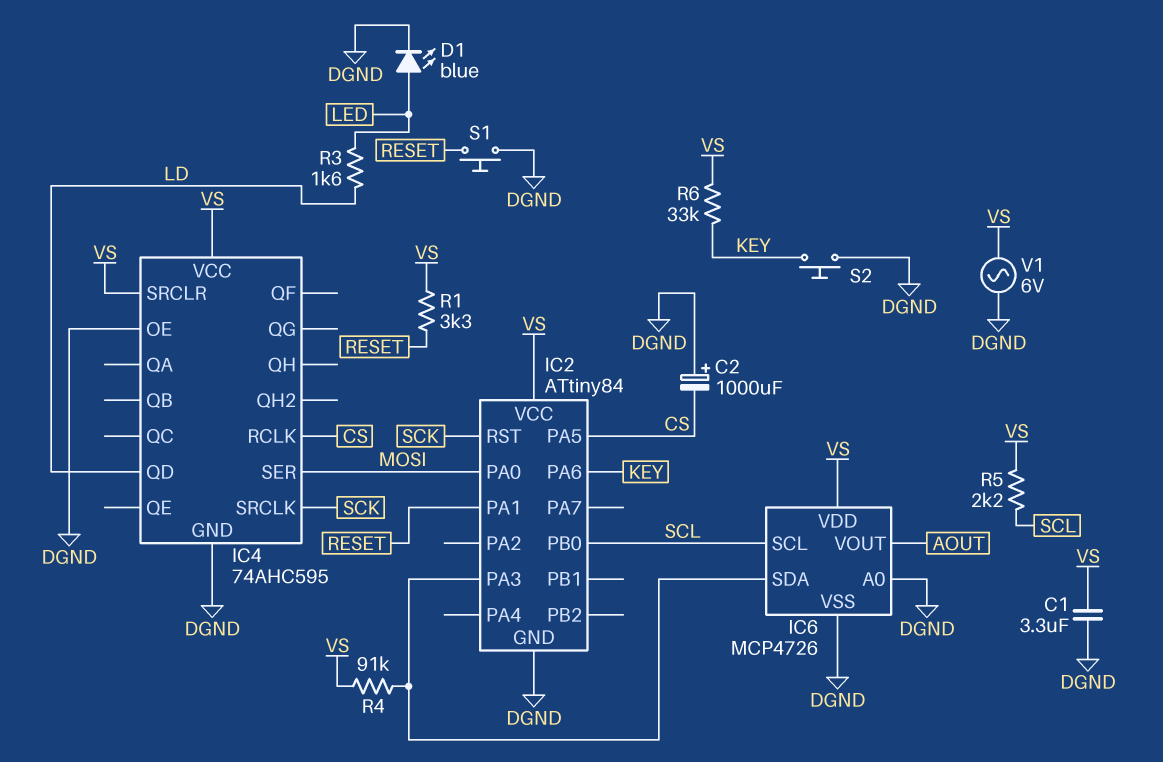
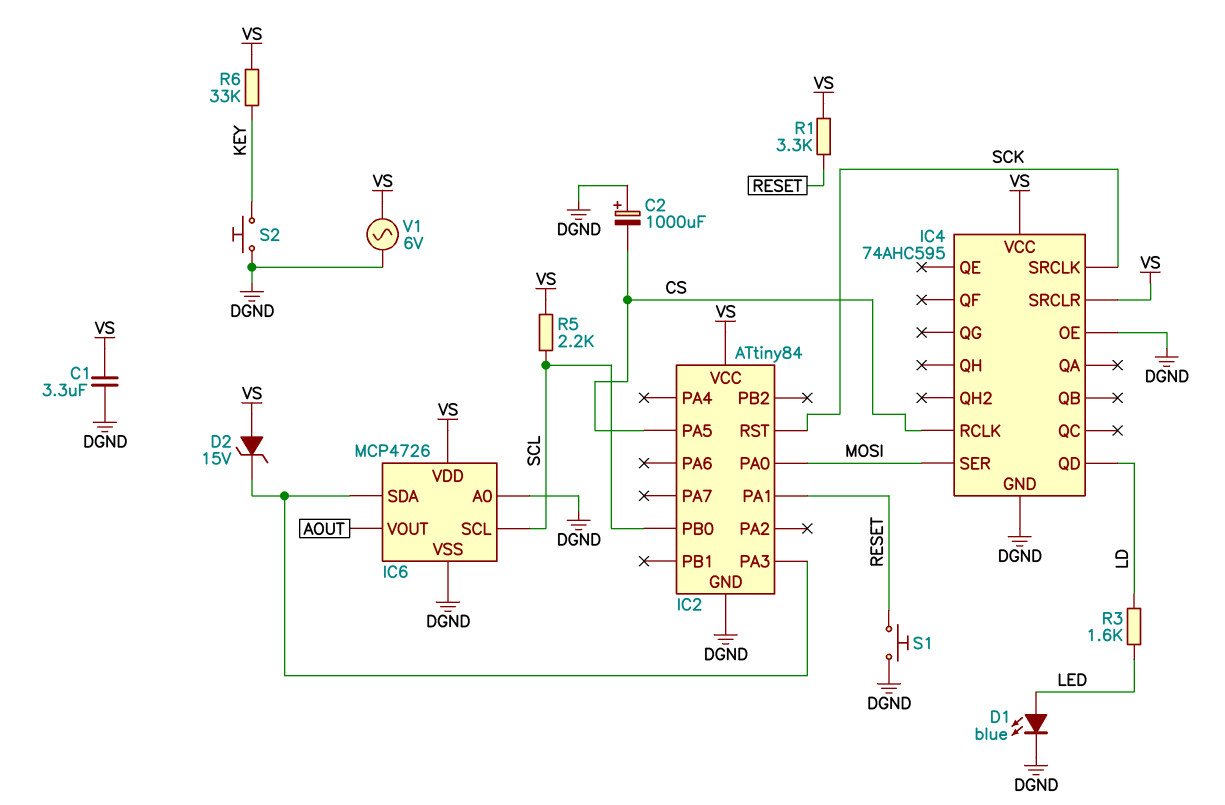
D2: none -> zener 15V (A VS, K IC2/PA3)
IC2 pin PA6: KEY -> none
R4: 91k (IC2/PA3, VS) -> none

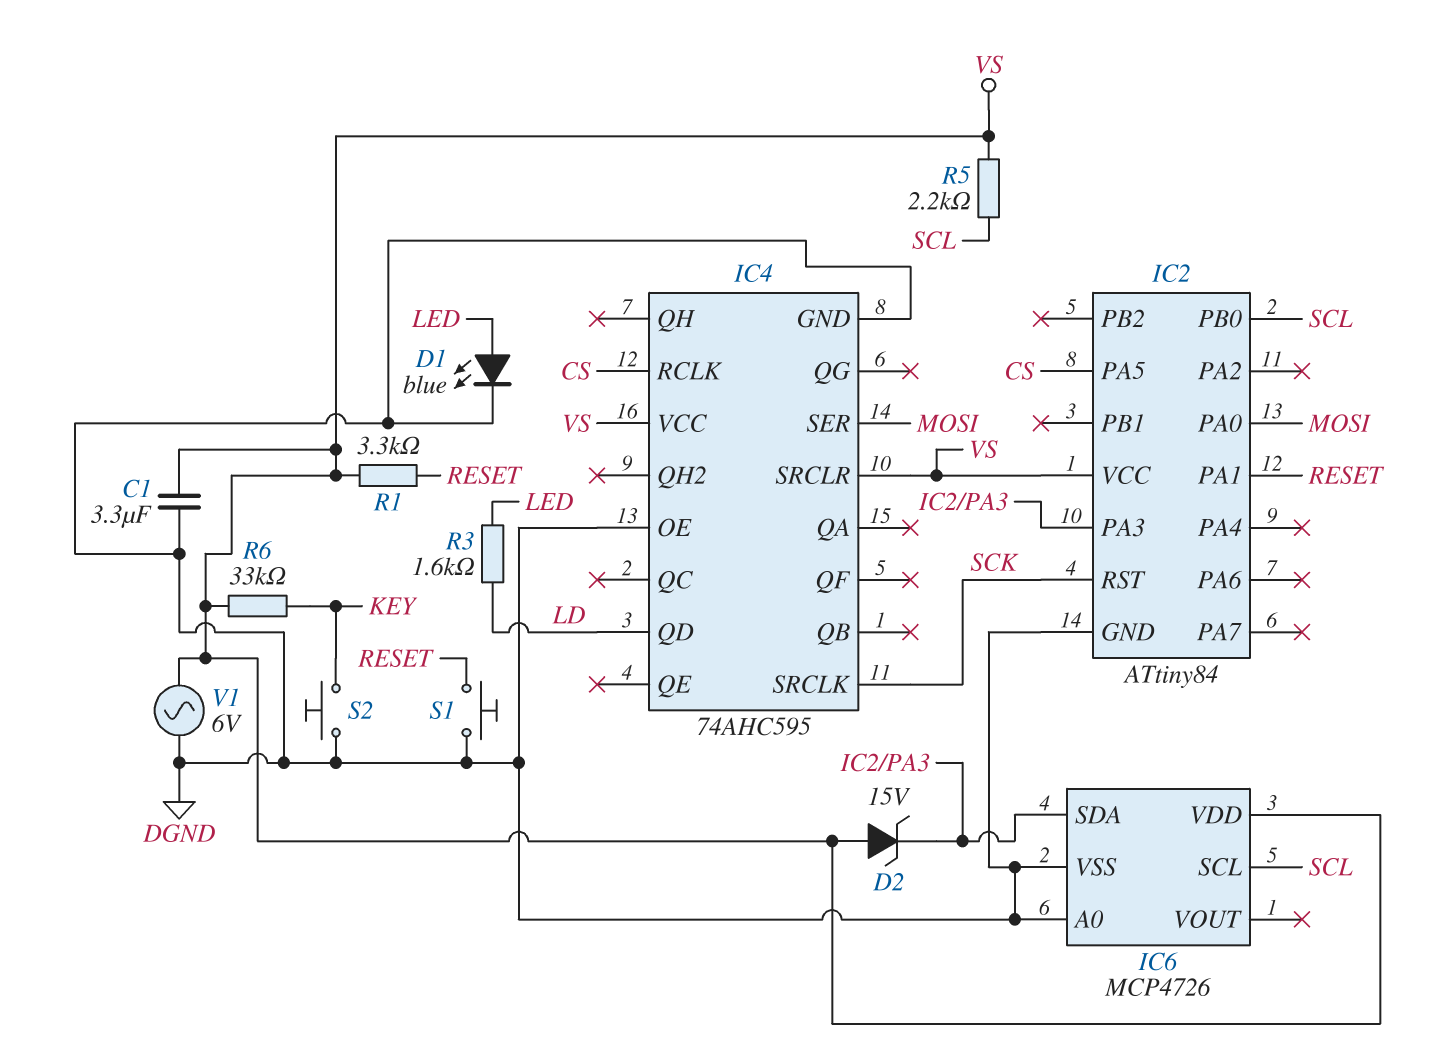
C2: 1000uF (plus DGND, minus CS) -> none
IC6 pin VOUT: AOUT -> none

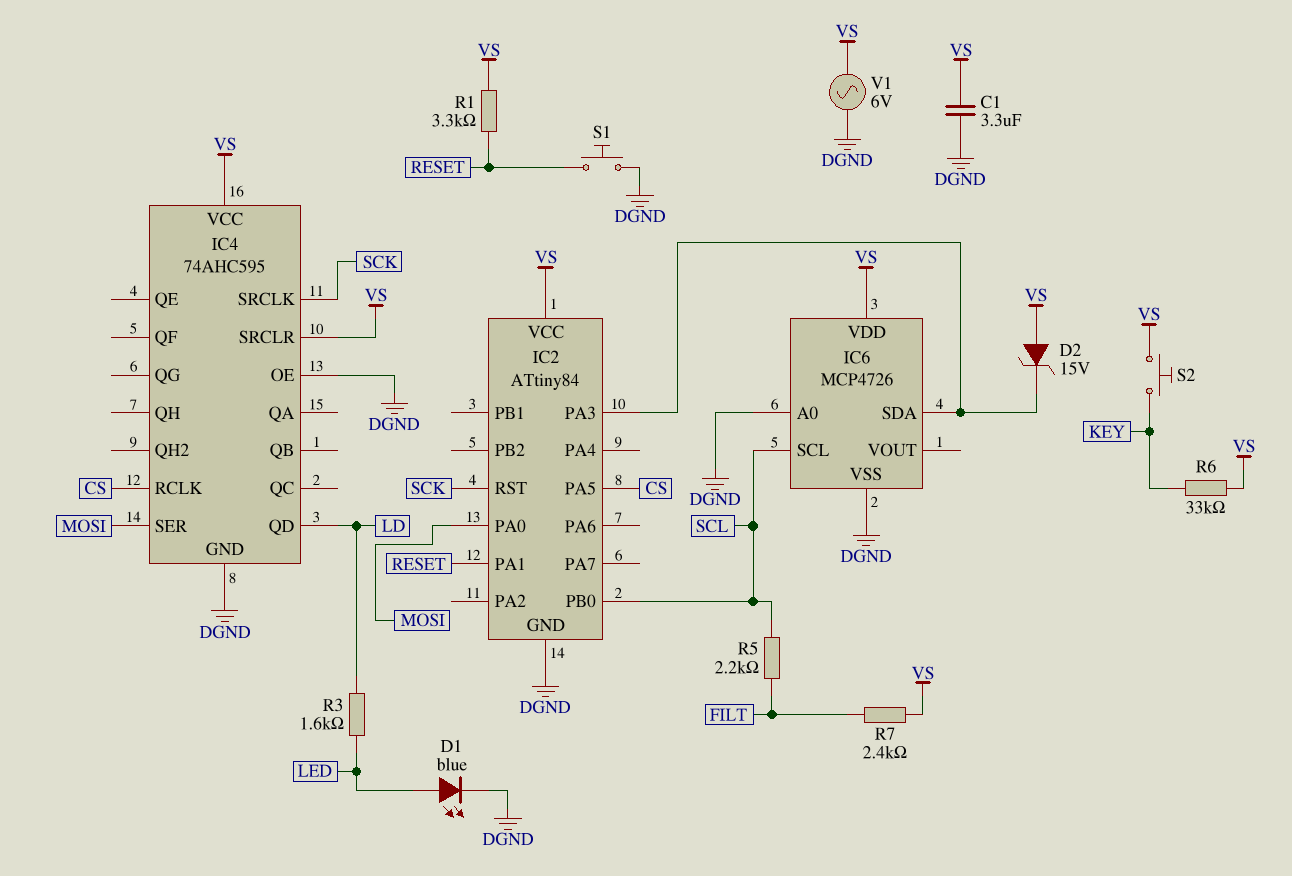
R5: 2.2k (SCL, VS) -> 2.2k (FILT, SCL)
R7: none -> 2.4k (FILT, VS)
S2: button (DGND, KEY) -> button (KEY, VS)

